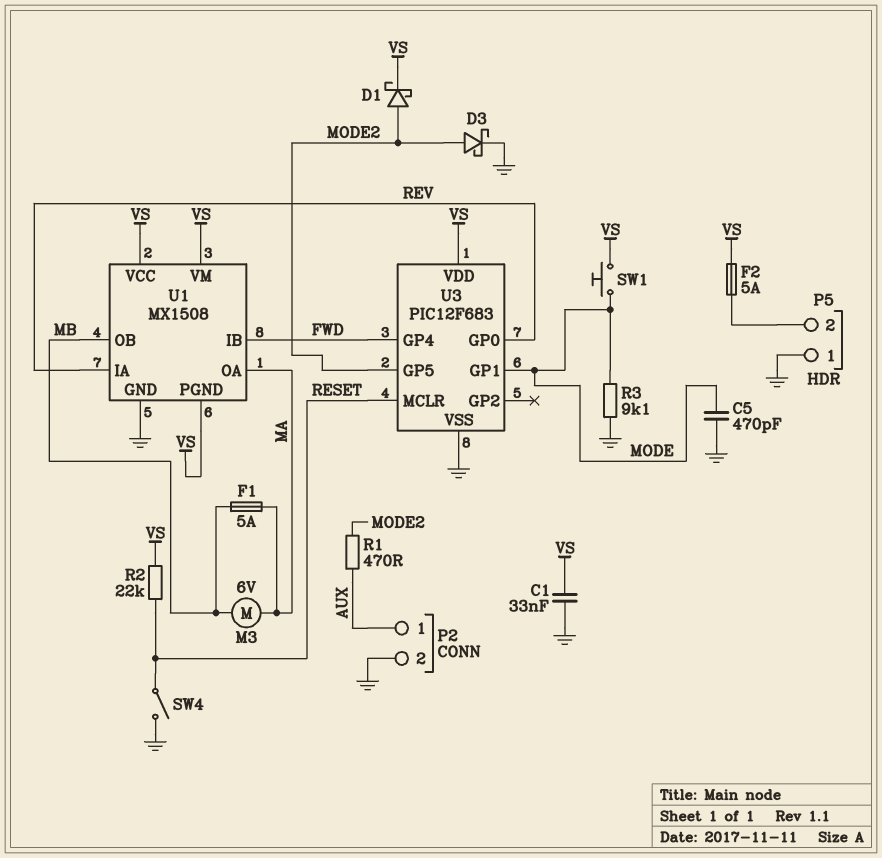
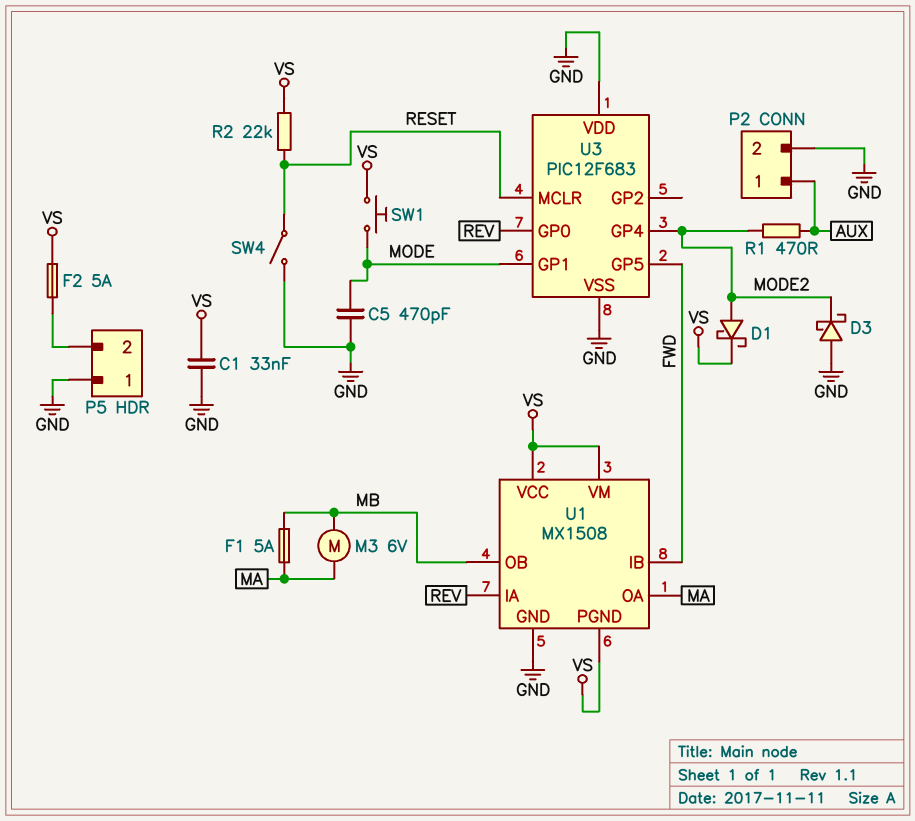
D3: schottky (A MODE2, K GND) -> schottky (A GND, K MODE2)
R3: 9.1k (GND, MODE) -> none
U3 pin GP4: FWD -> MODE2
U3 pin GP5: MODE2 -> FWD
U3 pin VDD: VS -> GND

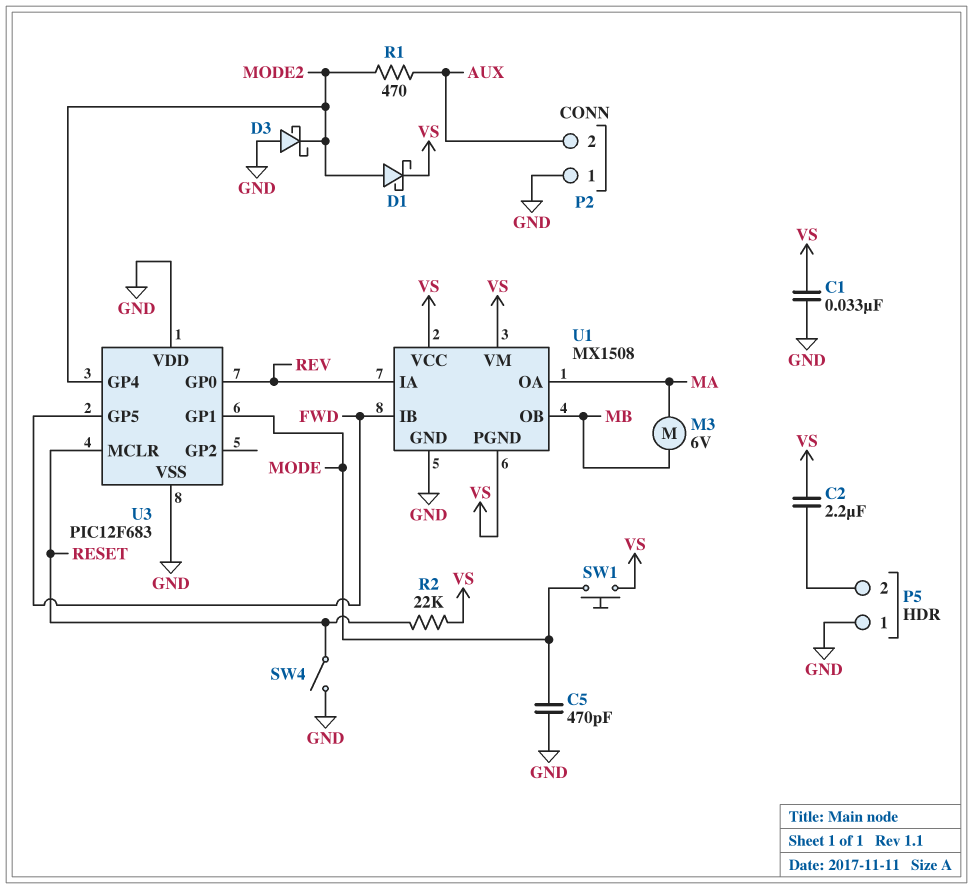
C2: none -> 2.2uF (P5/2, VS)
F1: 5A (MA, MB) -> none
F2: 5A (P5/2, VS) -> none
P2 pin 1: AUX -> GND
P2 pin 2: GND -> AUX

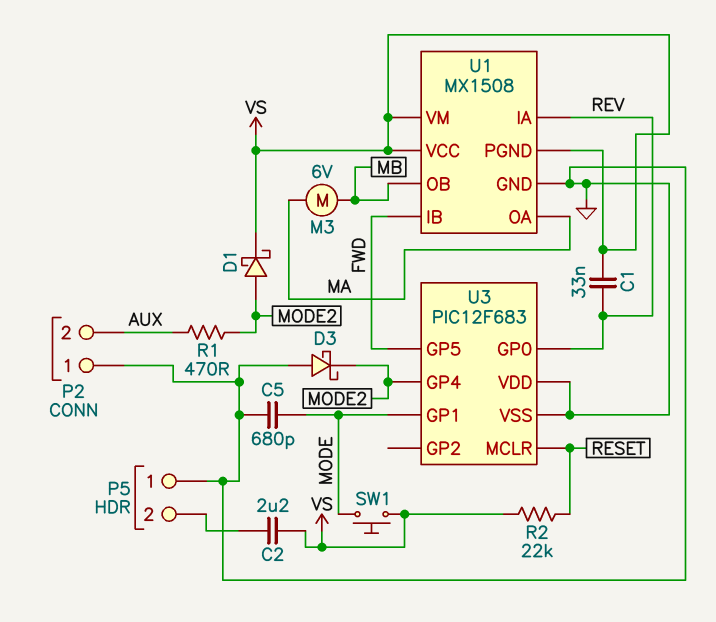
C1: 33nF (GND, VS) -> 33nF (REV, VS)
C5: 470pF (GND, MODE) -> 680pF (GND, MODE)
SW4: switch (GND, RESET) -> none

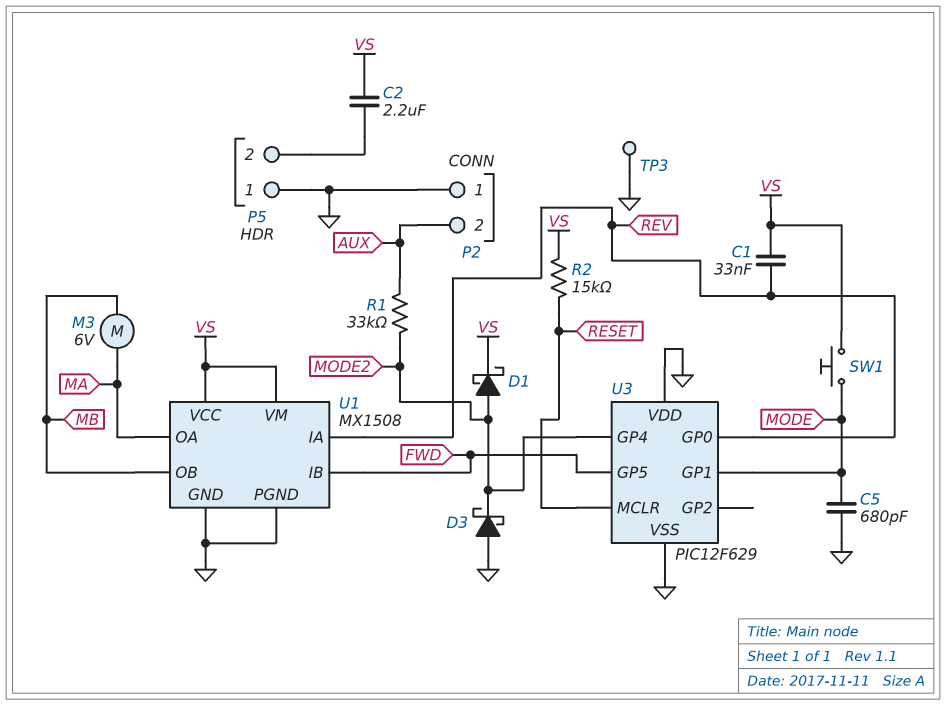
R1: 470 (AUX, MODE2) -> 33k (AUX, MODE2)
R2: 22k (RESET, VS) -> 15k (RESET, VS)
TP3: none -> test point (GND)
U1 pin PGND: VS -> GND
U3: PIC12F683 -> PIC12F629

